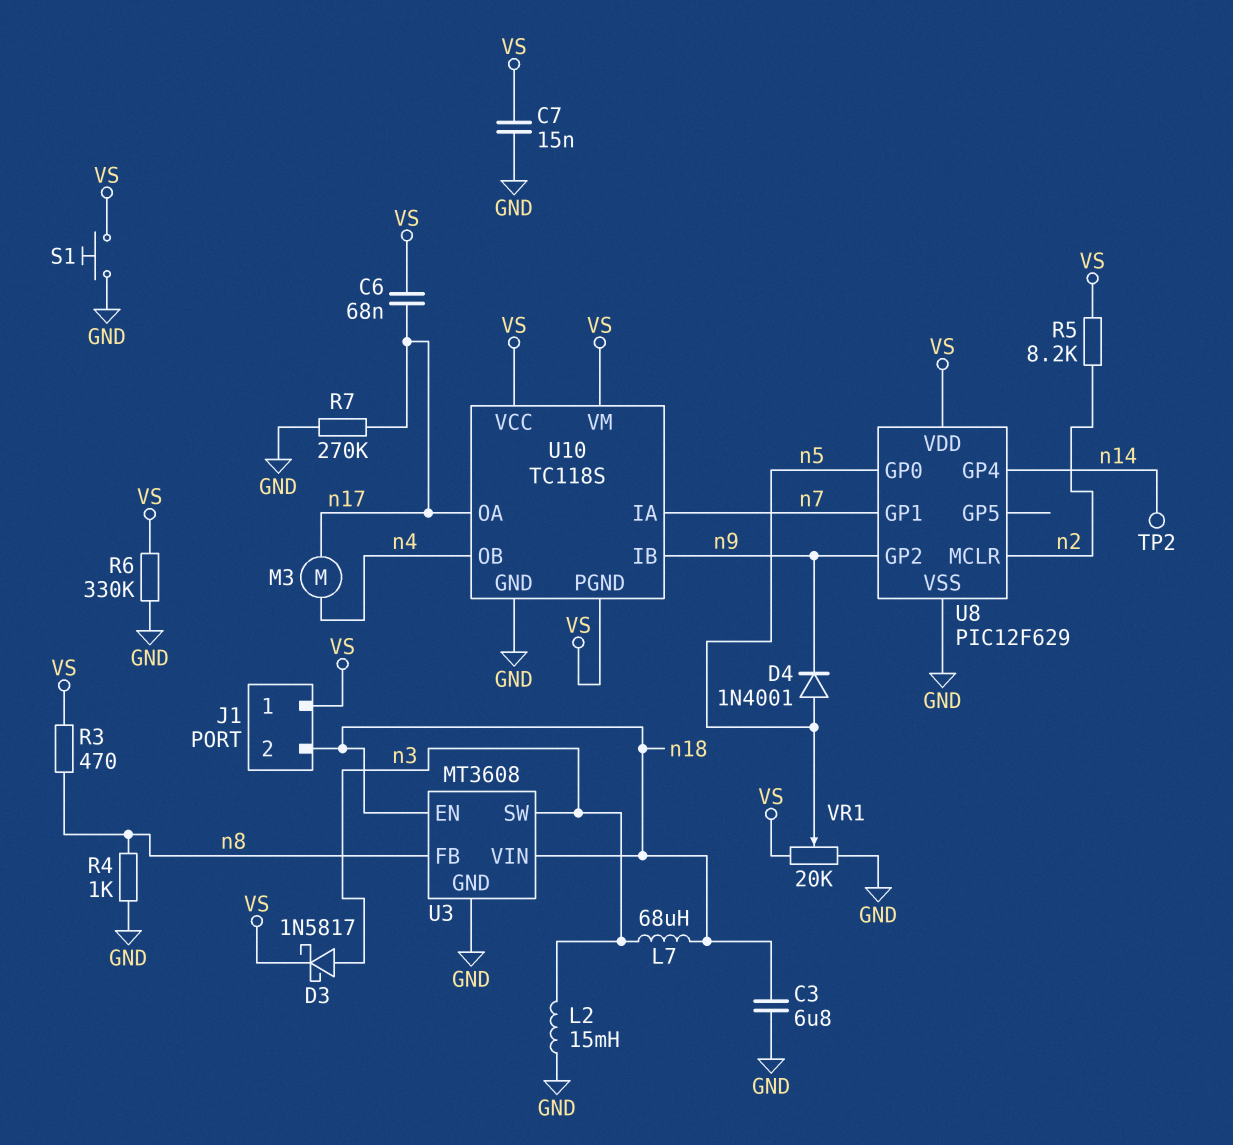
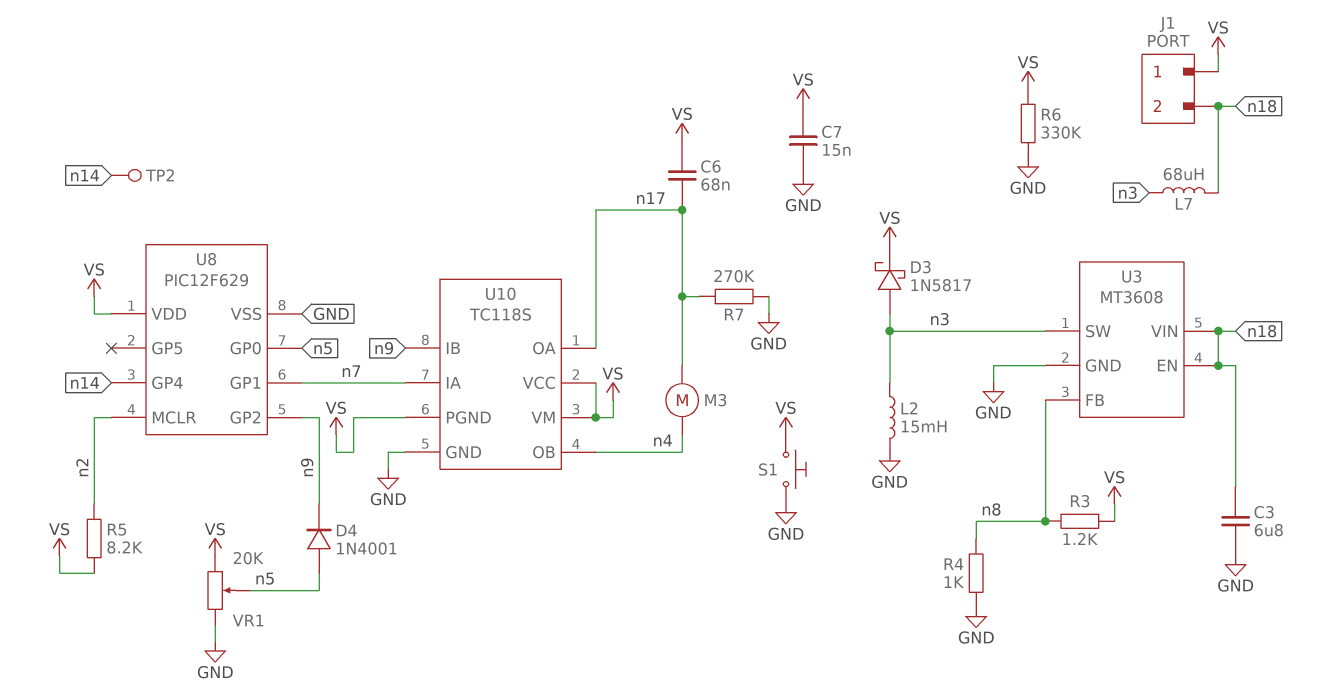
R3: 470 (VS, n8) -> 1.2k (VS, n8)

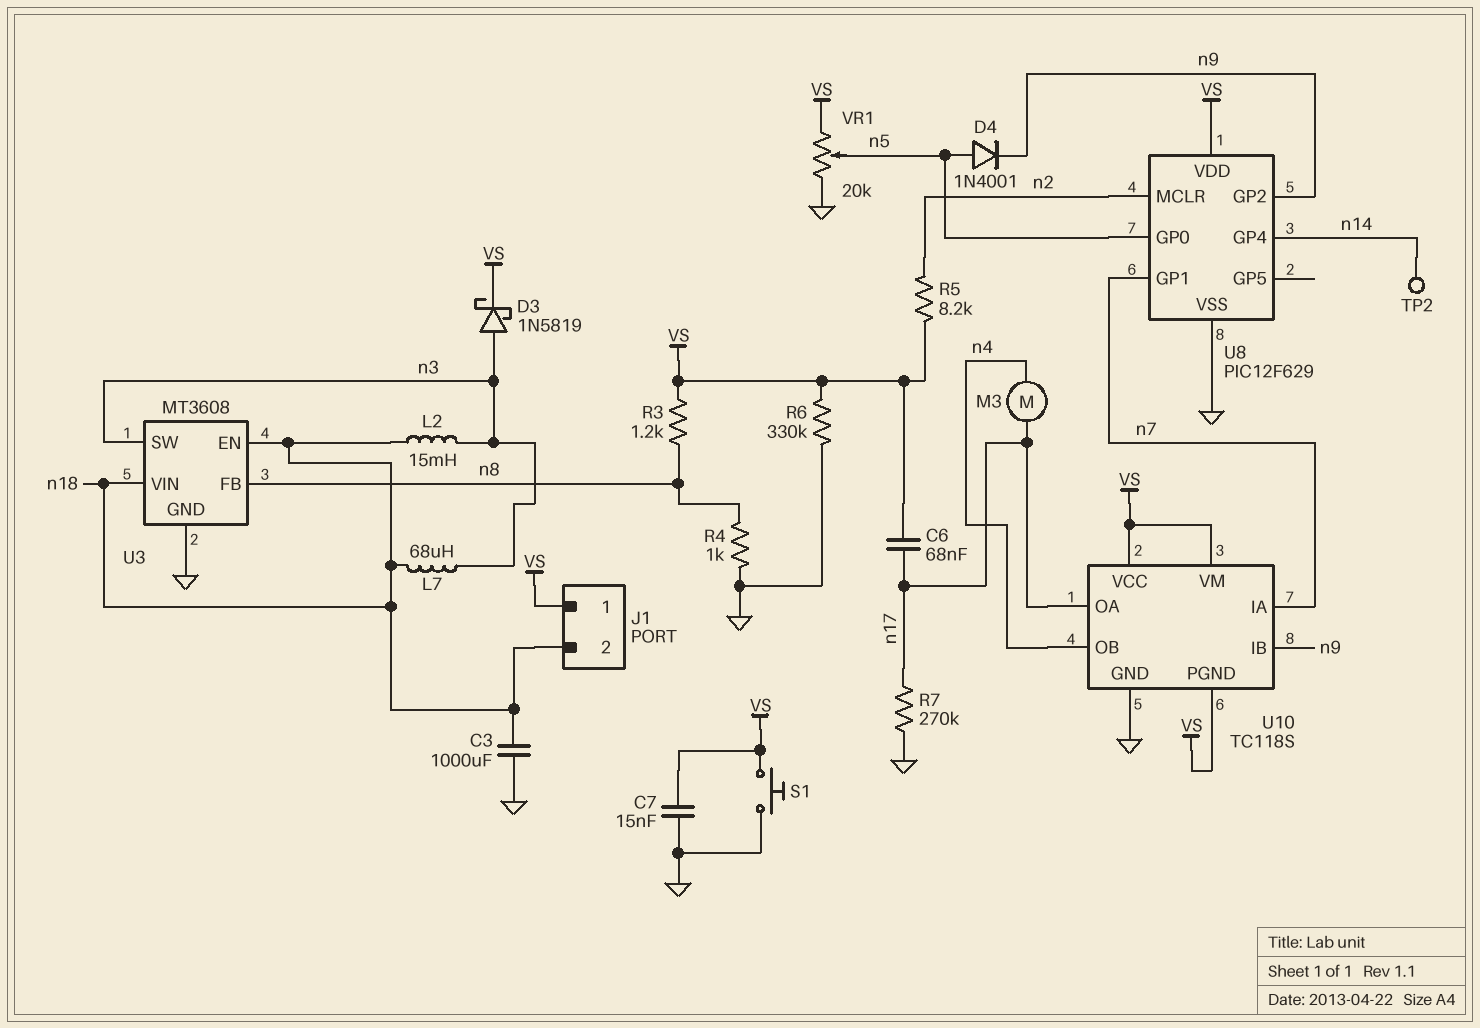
C3: 6.8uF (GND, n18) -> 1000uF (GND, n18)
D3: schottky 1N5817 (A n3, K VS) -> schottky 1N5819 (A n3, K VS)
L2: 15mH (GND, n3) -> 15mH (n3, n18)

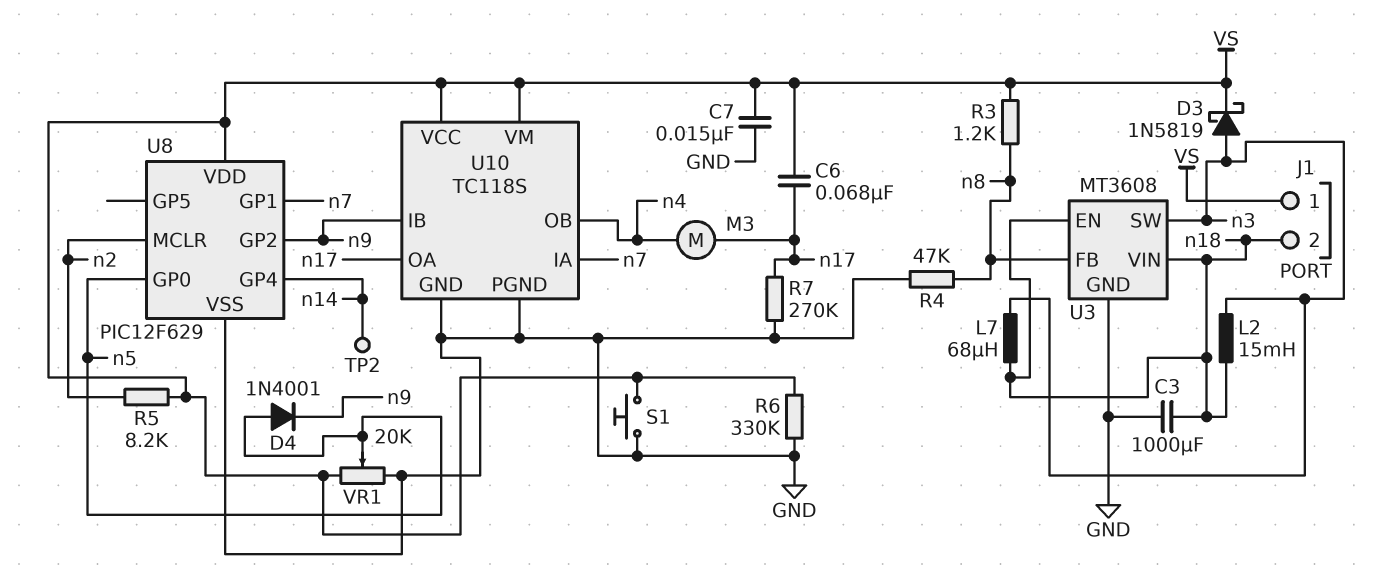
R4: 1k (GND, n8) -> 47k (GND, n8)
U10 pin PGND: VS -> GND

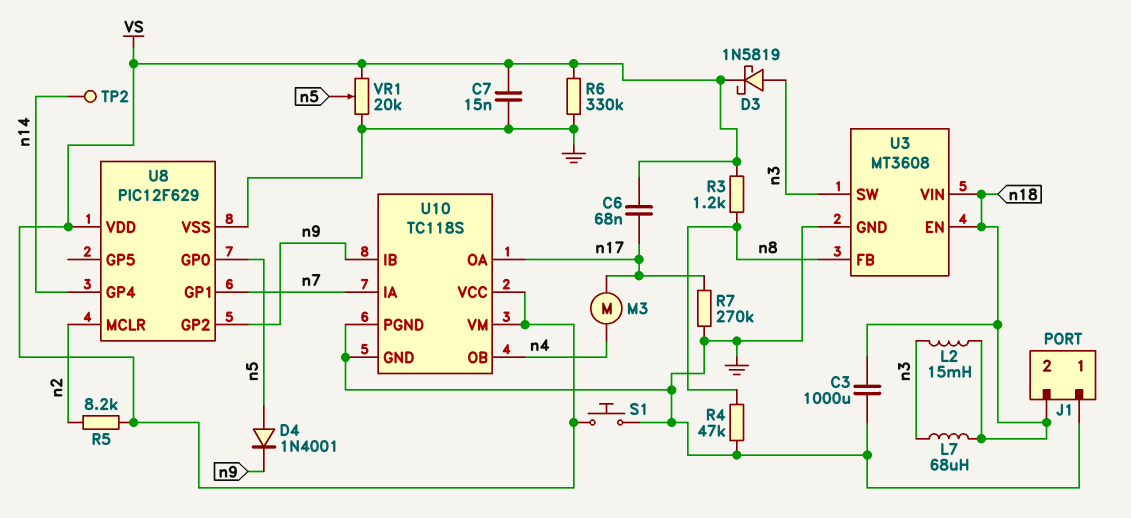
J1 pin 1: VS -> GND

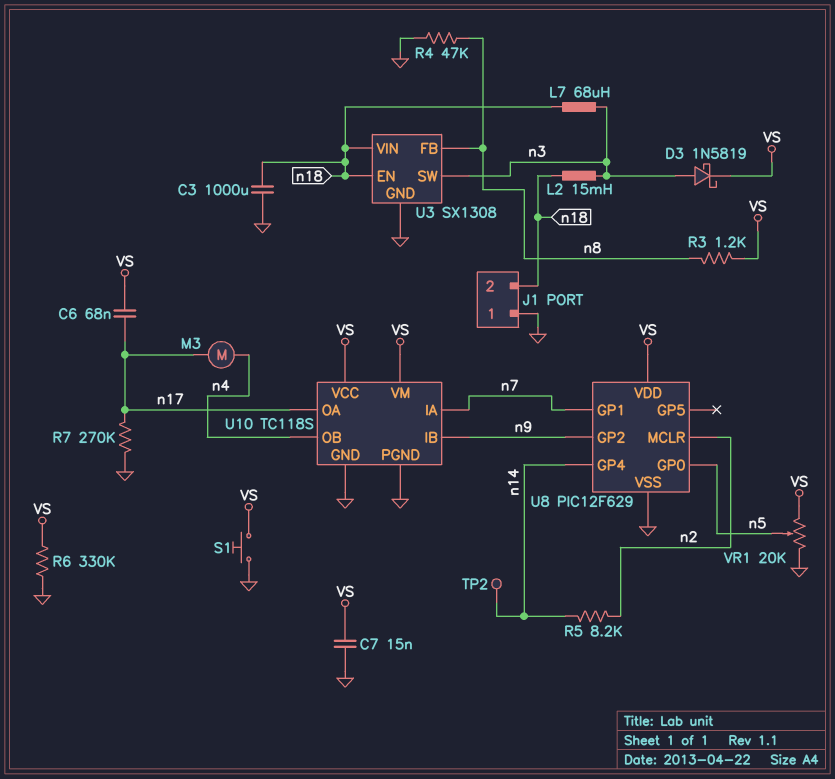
D4: diode 1N4001 (A n5, K n9) -> none
R5: 8.2k (VS, n2) -> 8.2k (n2, n14)
U3: MT3608 -> SX1308

